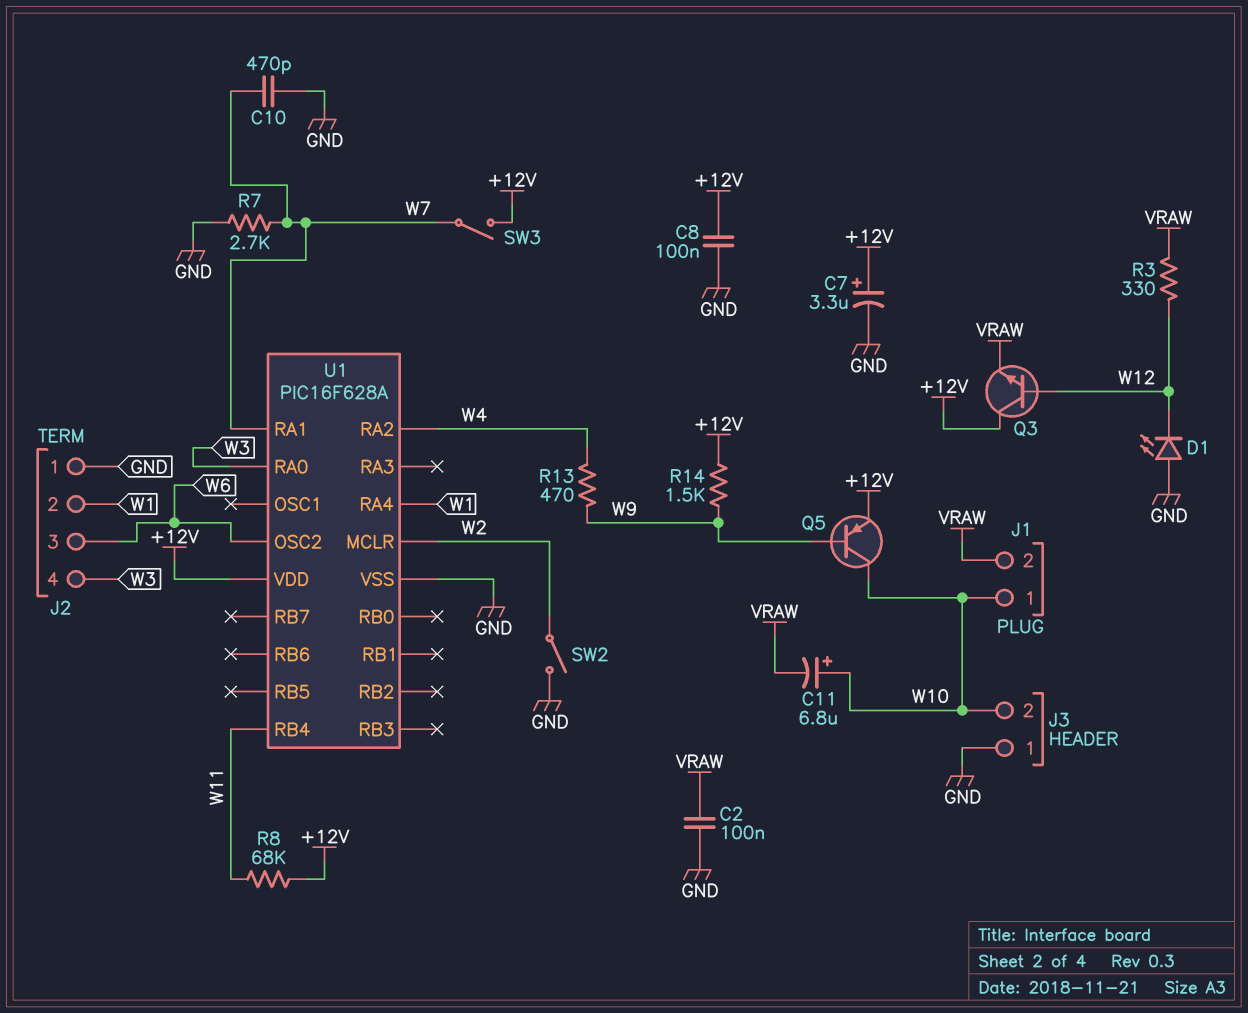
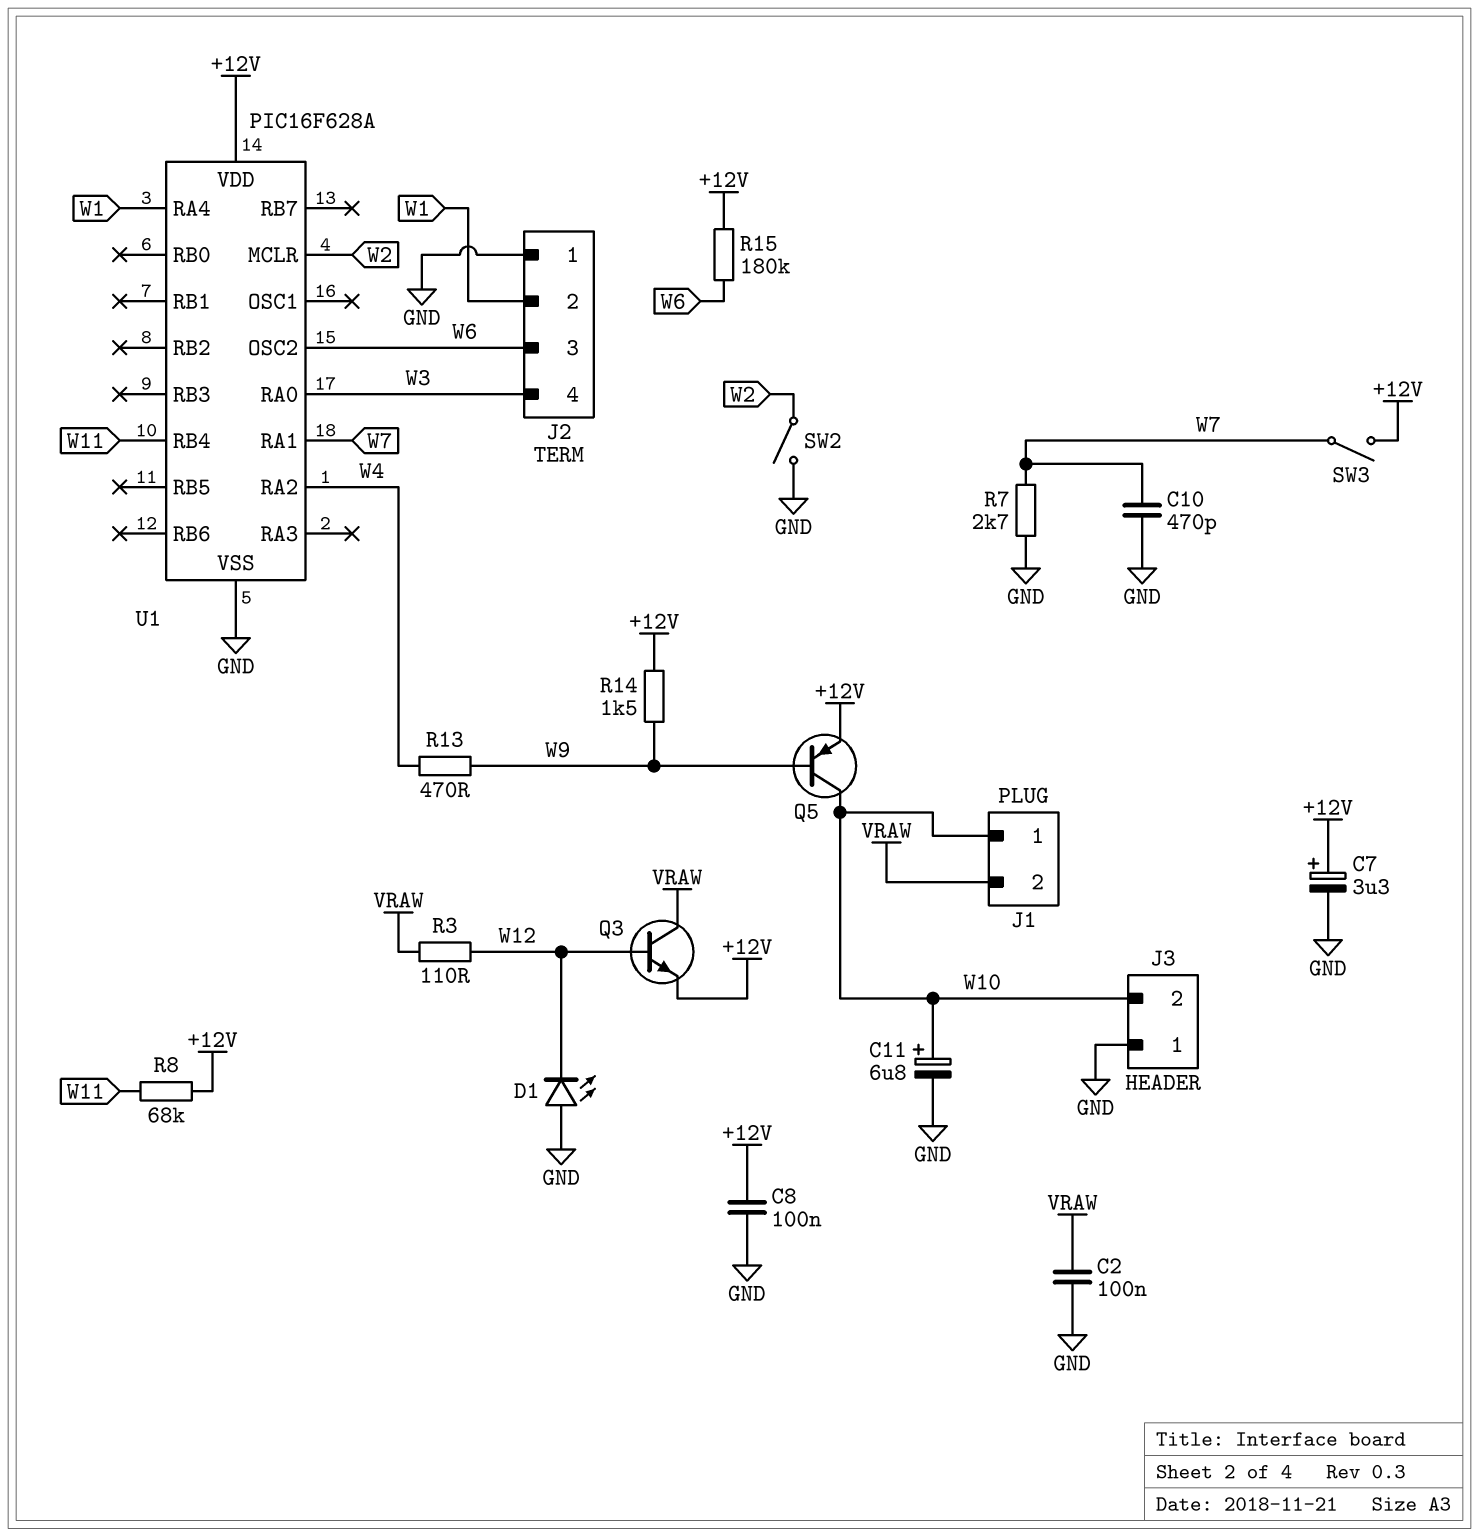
C11: 6.8uF (plus W10, minus VRAW) -> 6.8uF (plus W10, minus GND)
Q3: NPN (B W12, C +12V, E VRAW) -> NPN (B W12, C VRAW, E +12V)
R3: 330 (VRAW, W12) -> 110 (VRAW, W12)
R15: none -> 180k (+12V, W6)

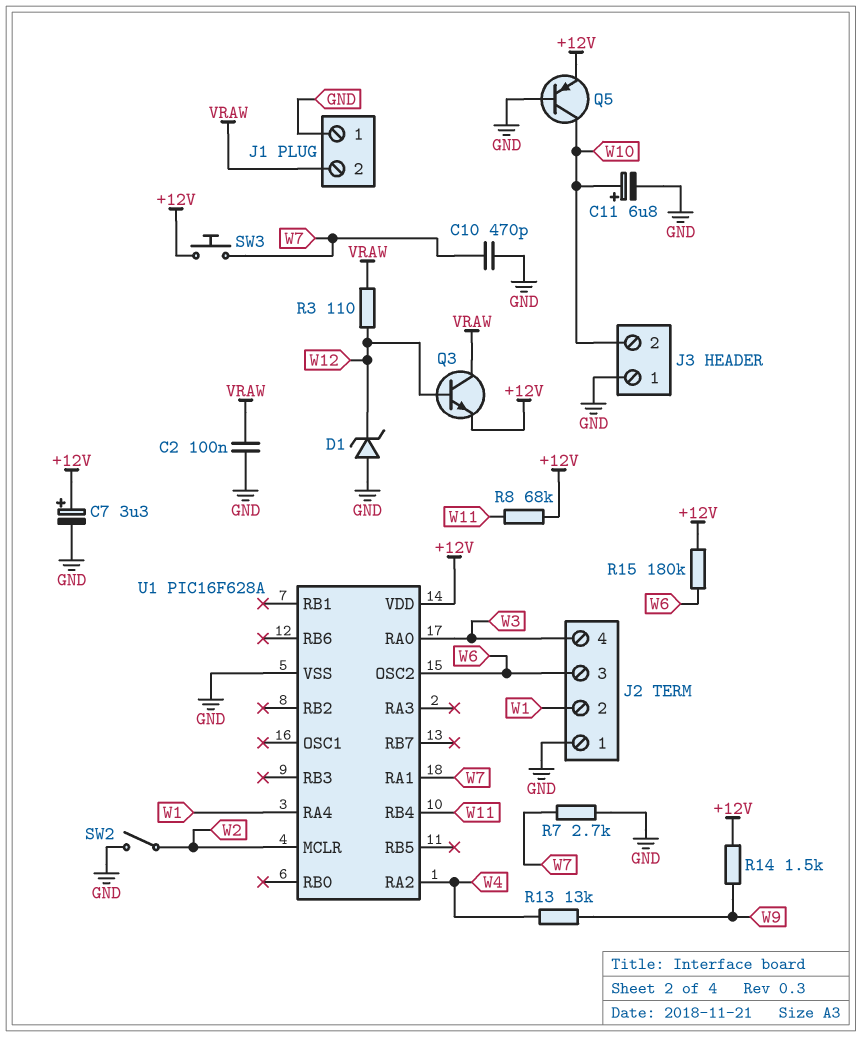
C8: 100nF (+12V, GND) -> none
D1: LED (A GND, K W12) -> zener (A GND, K W12)
J1 pin 1: W10 -> GND
Q5: PNP (B W9, C W10, E +12V) -> PNP (B GND, C W10, E +12V)
R13: 470 (W4, W9) -> 13k (W4, W9)
SW3: switch (+12V, W7) -> button (+12V, W7)

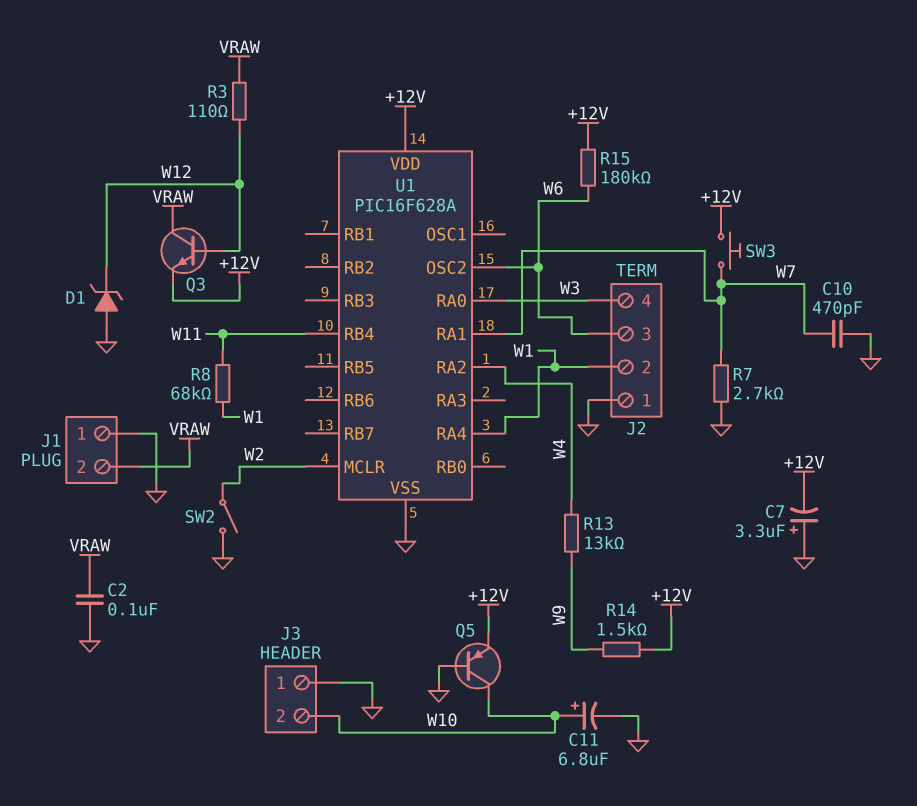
C7: 3.3uF (plus +12V, minus GND) -> 3.3uF (plus GND, minus +12V)
R8: 68k (+12V, W11) -> 68k (W1, W11)

